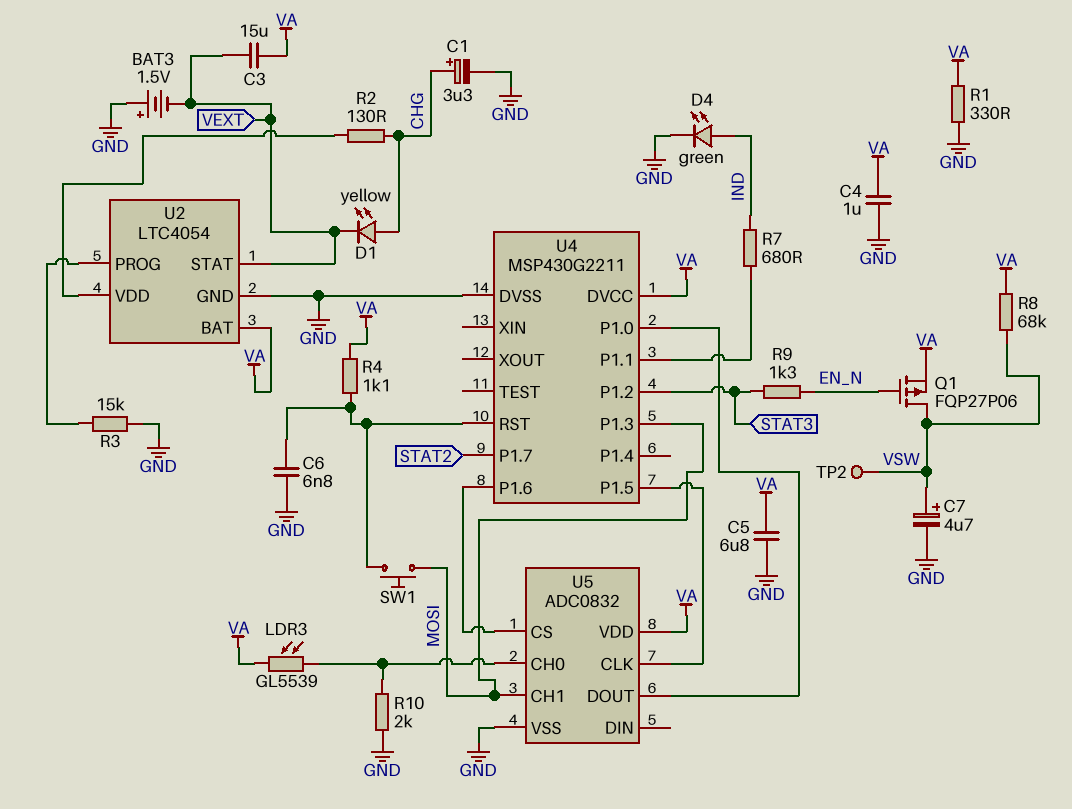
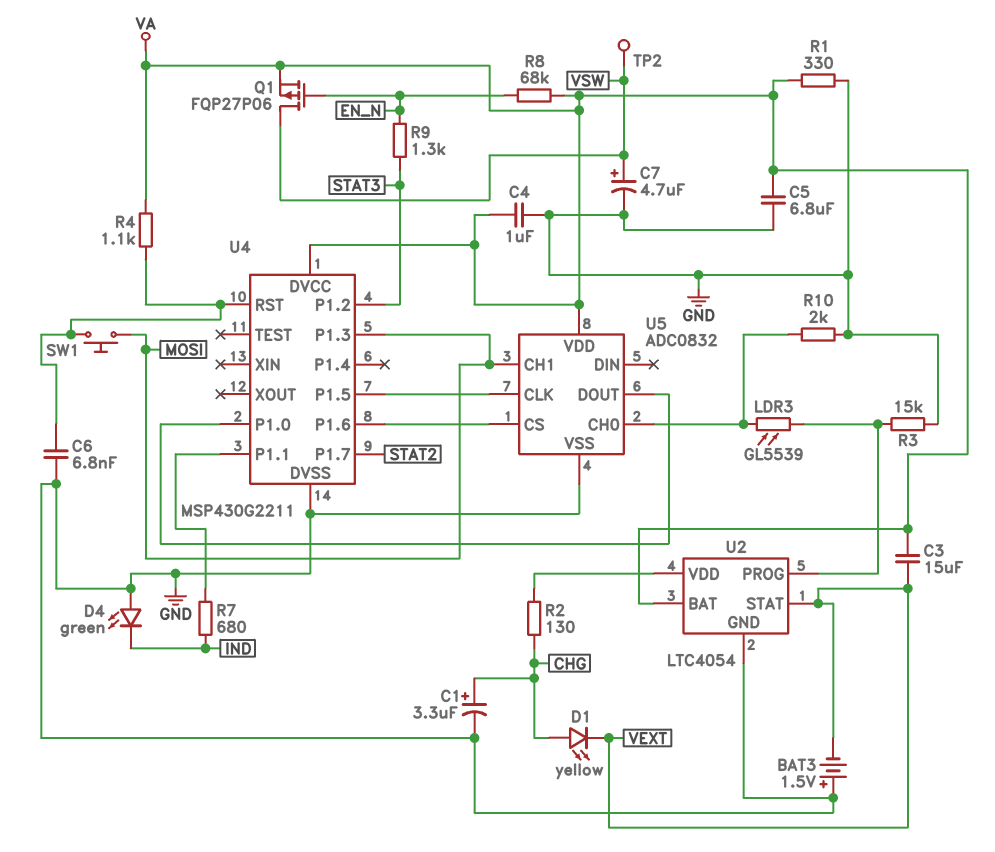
D4: LED green (A IND, K GND) -> LED green (A GND, K IND)
LDR3: GL5539 (U5/CH0, VA) -> GL5539 (U2/PROG, U5/CH0)
R8: 68k (VA, VSW) -> 68k (EN_N, VA)

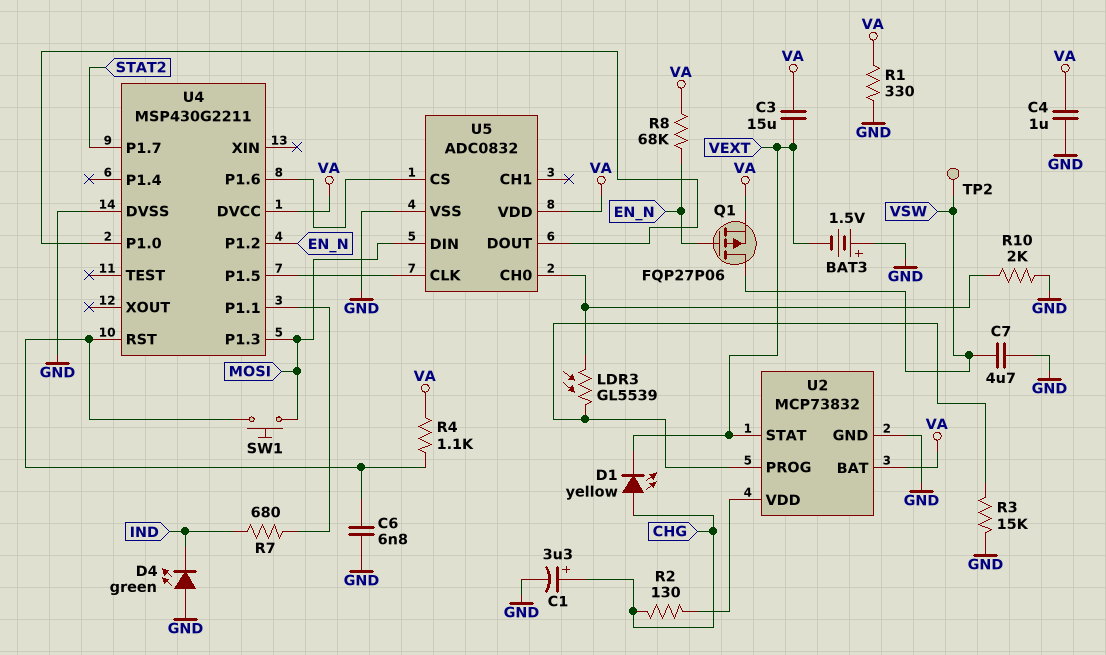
C5: 6.8uF (GND, VA) -> none
C7: 4.7uF (plus VSW, minus GND) -> 4.7uF (GND, VSW)
R9: 1.3k (EN_N, STAT3) -> none
U2: LTC4054 -> MCP73832
U4 pin P1.2: STAT3 -> EN_N
U5 pin CH1: MOSI -> none
U5 pin DIN: none -> MOSI

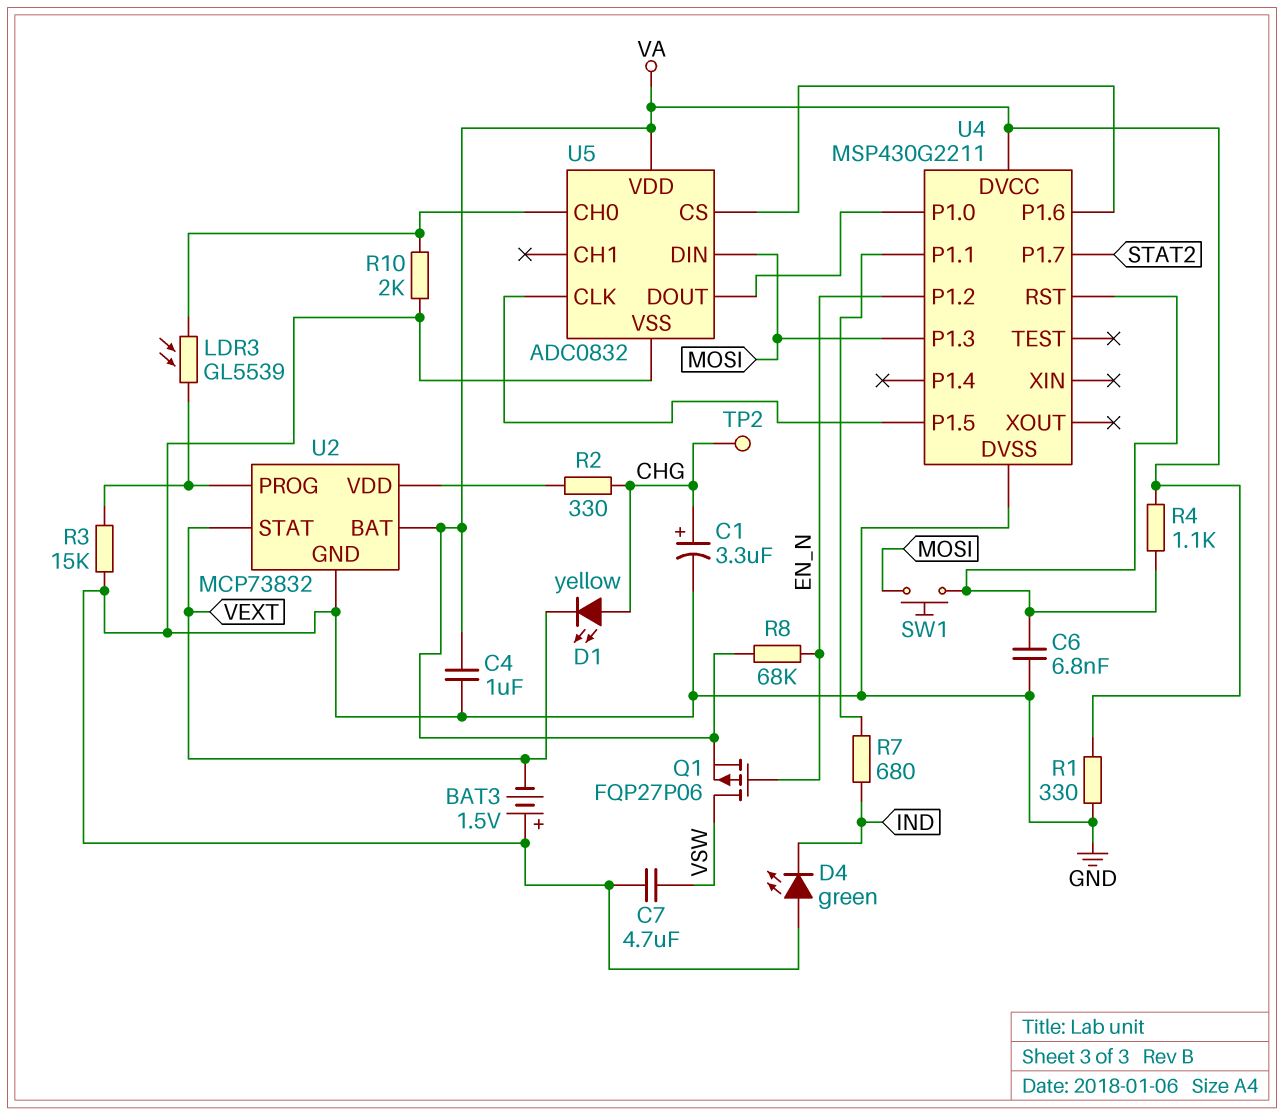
C3: 15uF (VA, VEXT) -> none
R2: 130 (CHG, U2/VDD) -> 330 (CHG, U2/VDD)
TP2: test point (VSW) -> test point (CHG)

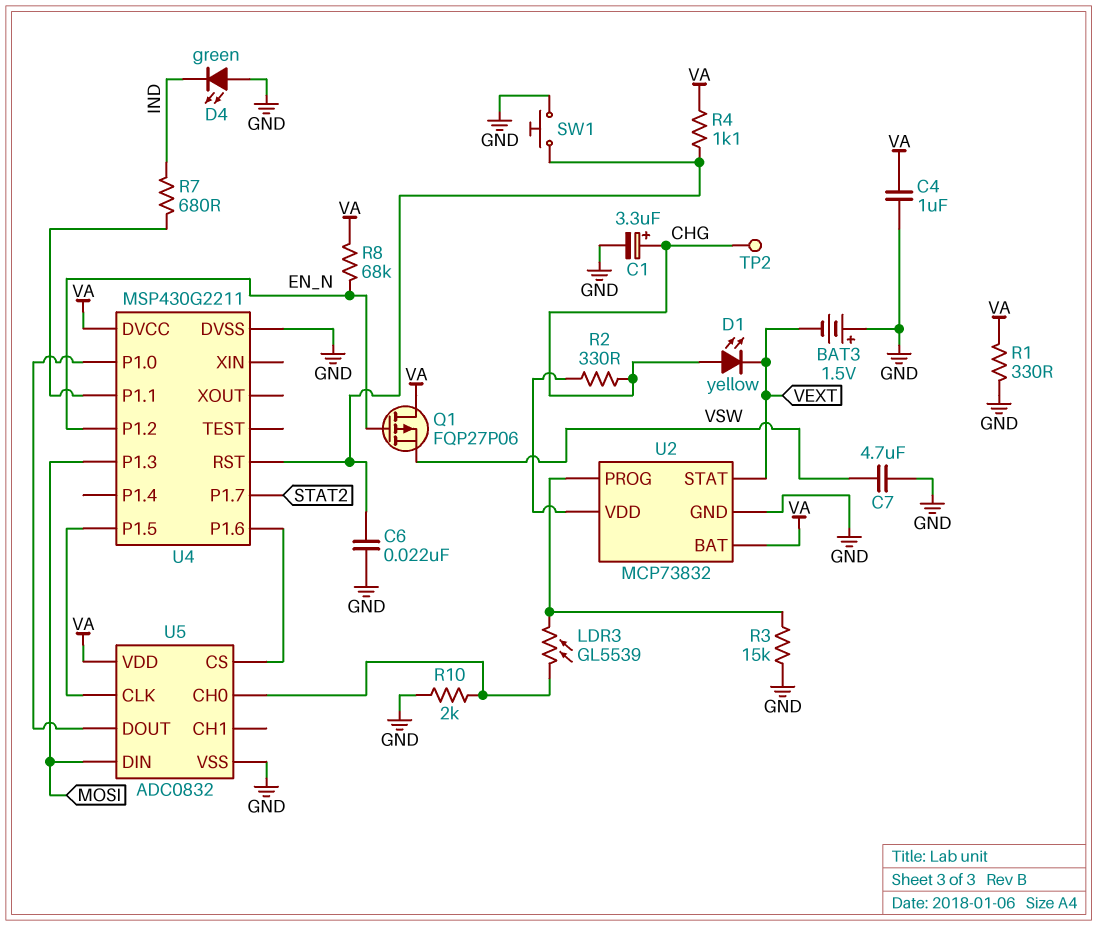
C6: 6.8nF (GND, U4/RST) -> 22nF (GND, U4/RST)
Q1: PMOS FQP27P06 (G EN_N, D VSW, S VA) -> PMOS FQP27P06 (G EN_N, D VA, S VSW)
SW1: button (MOSI, U4/RST) -> button (GND, U4/RST)

